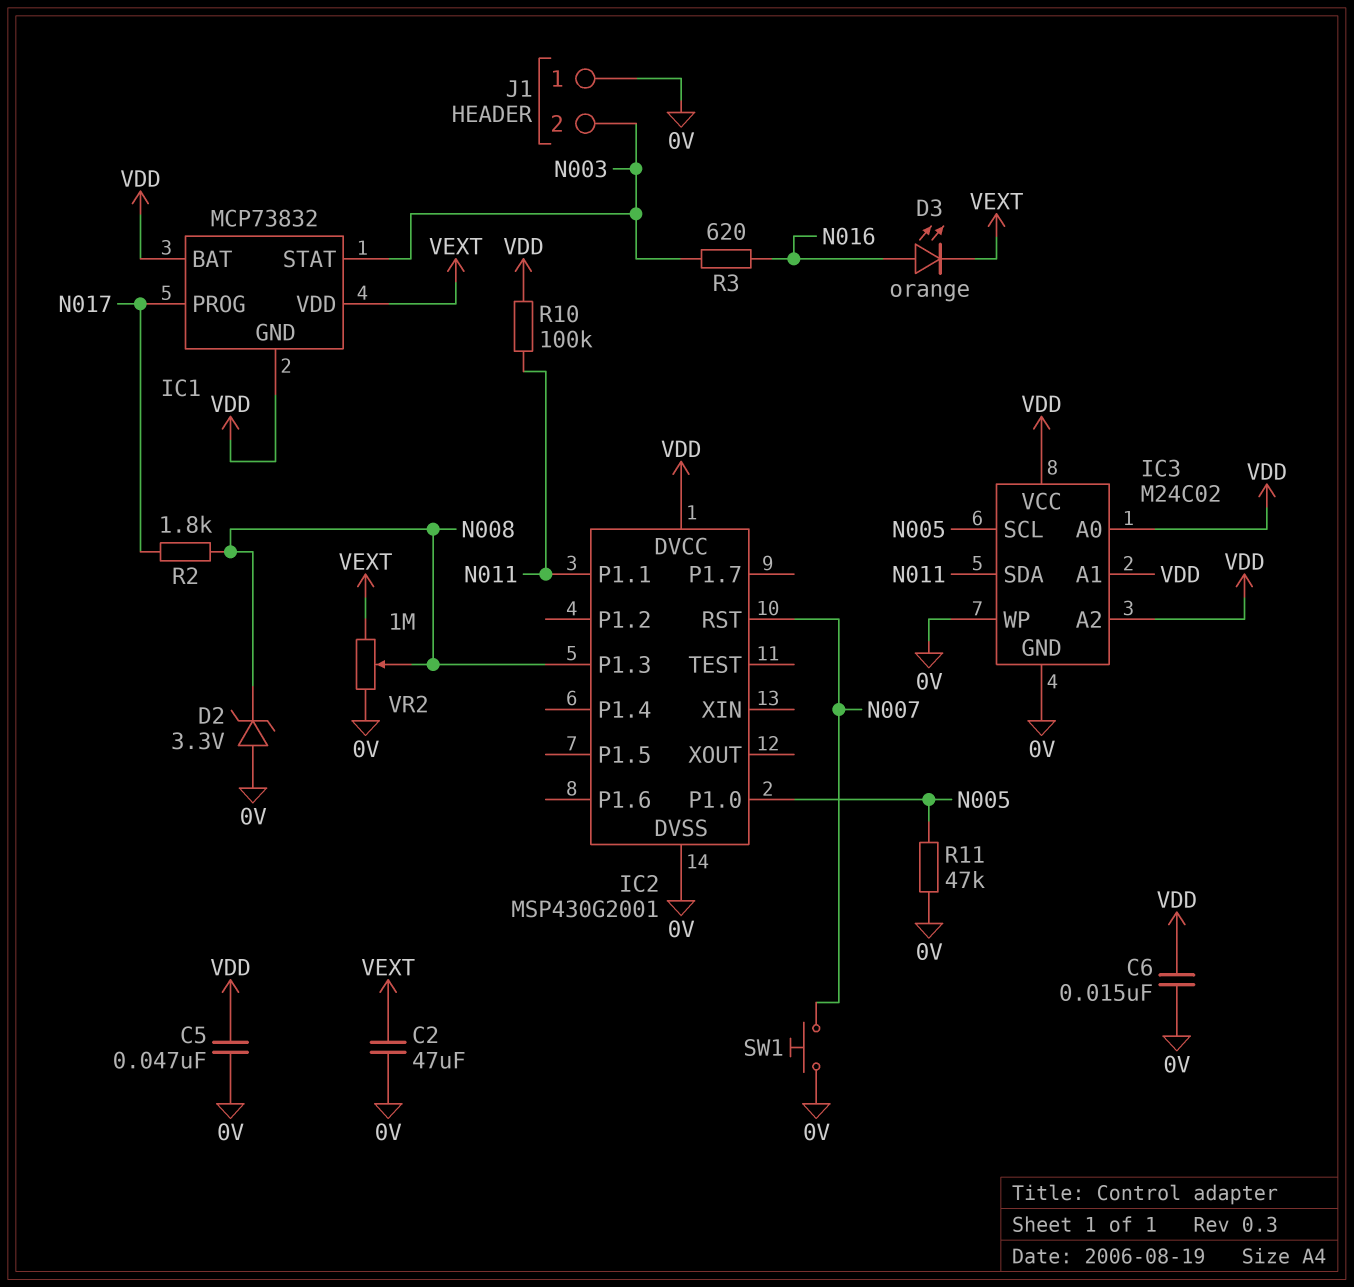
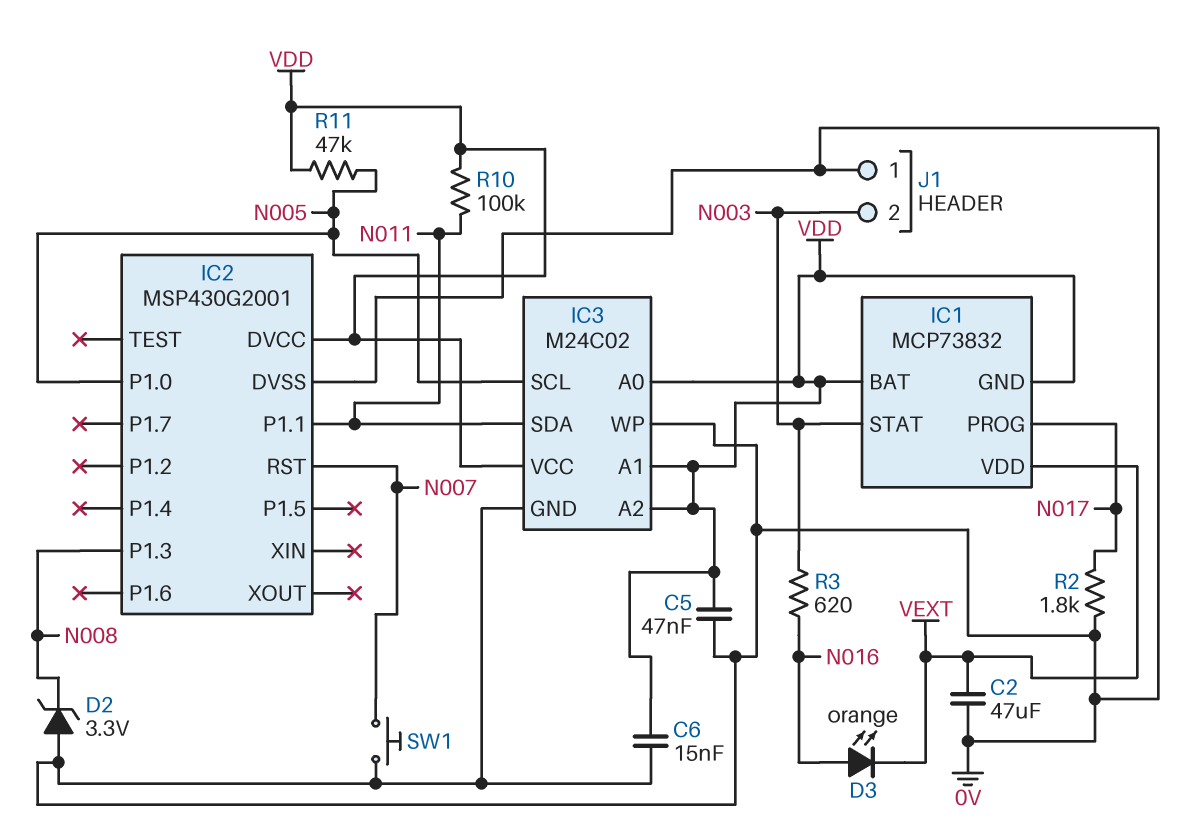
R2: 1.8k (N008, N017) -> 1.8k (0V, N017)
R11: 47k (0V, N005) -> 47k (N005, VDD)
VR2: 1M (0V, VEXT, wiper N008) -> none

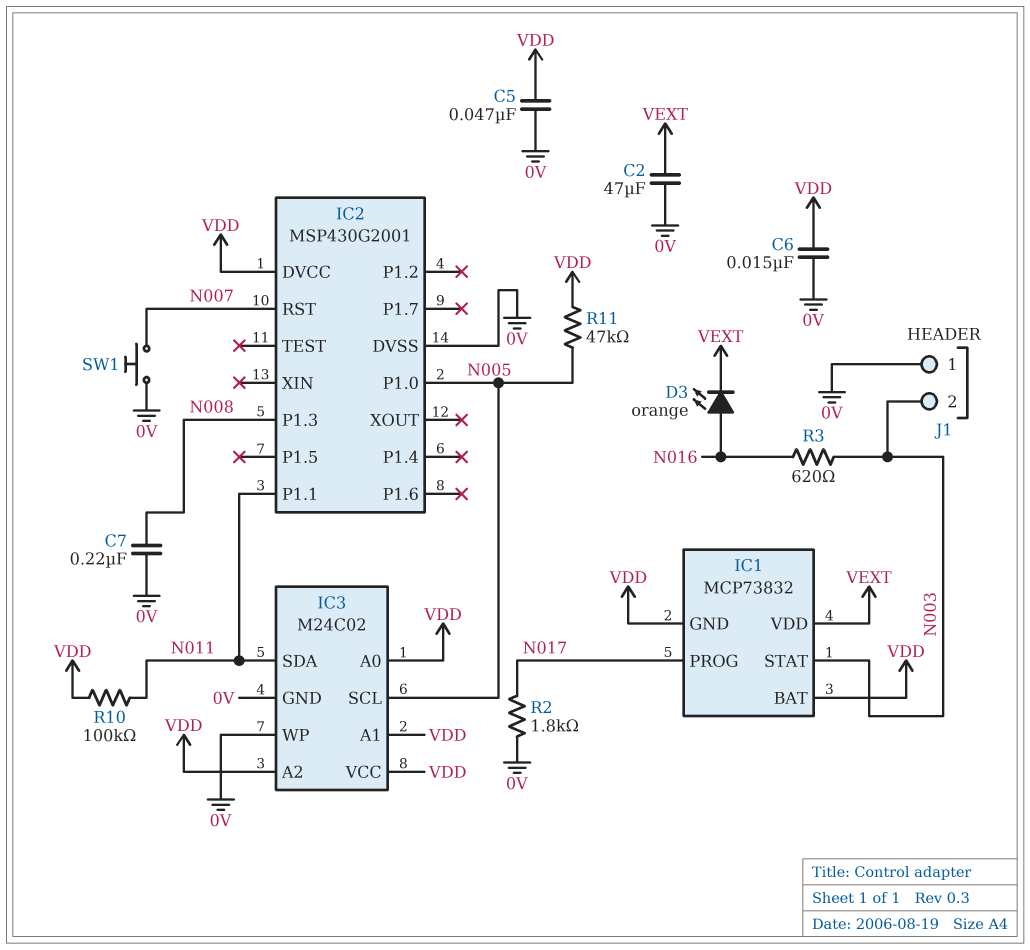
C7: none -> 220nF (0V, N008)
D2: zener 3.3V (A 0V, K N008) -> none

